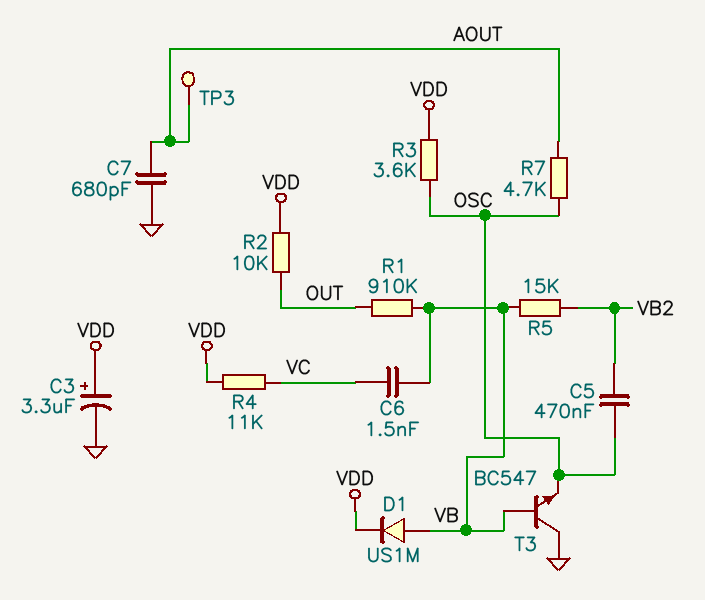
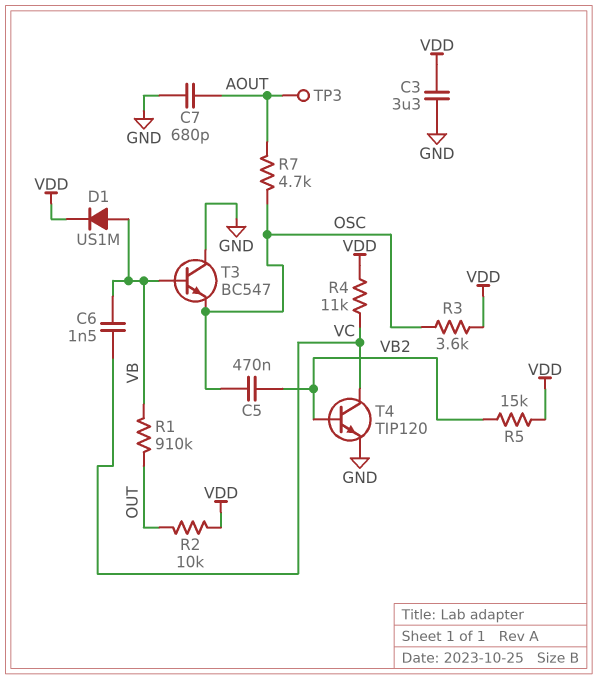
C3: 3.3uF (plus VDD, minus GND) -> 3.3uF (GND, VDD)
R5: 15k (VB, VB2) -> 15k (VB2, VDD)
T4: none -> NPN TIP120 (B VB2, C VC, E GND)

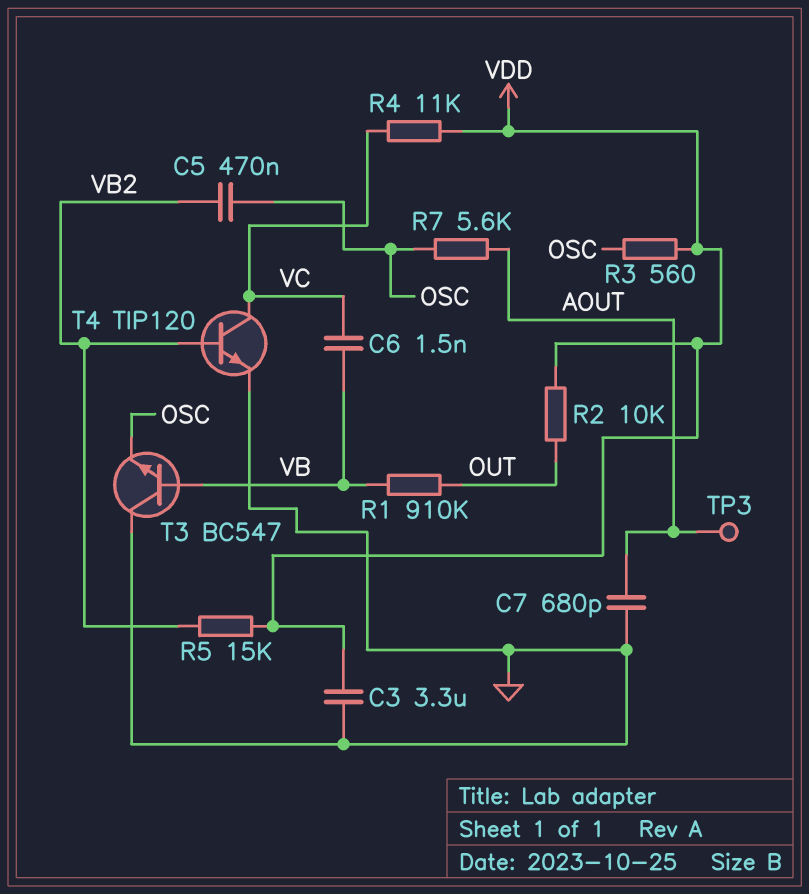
D1: diode US1M (A VB, K VDD) -> none
R3: 3.6k (OSC, VDD) -> 560 (OSC, VDD)
R7: 4.7k (AOUT, OSC) -> 5.6k (AOUT, OSC)

